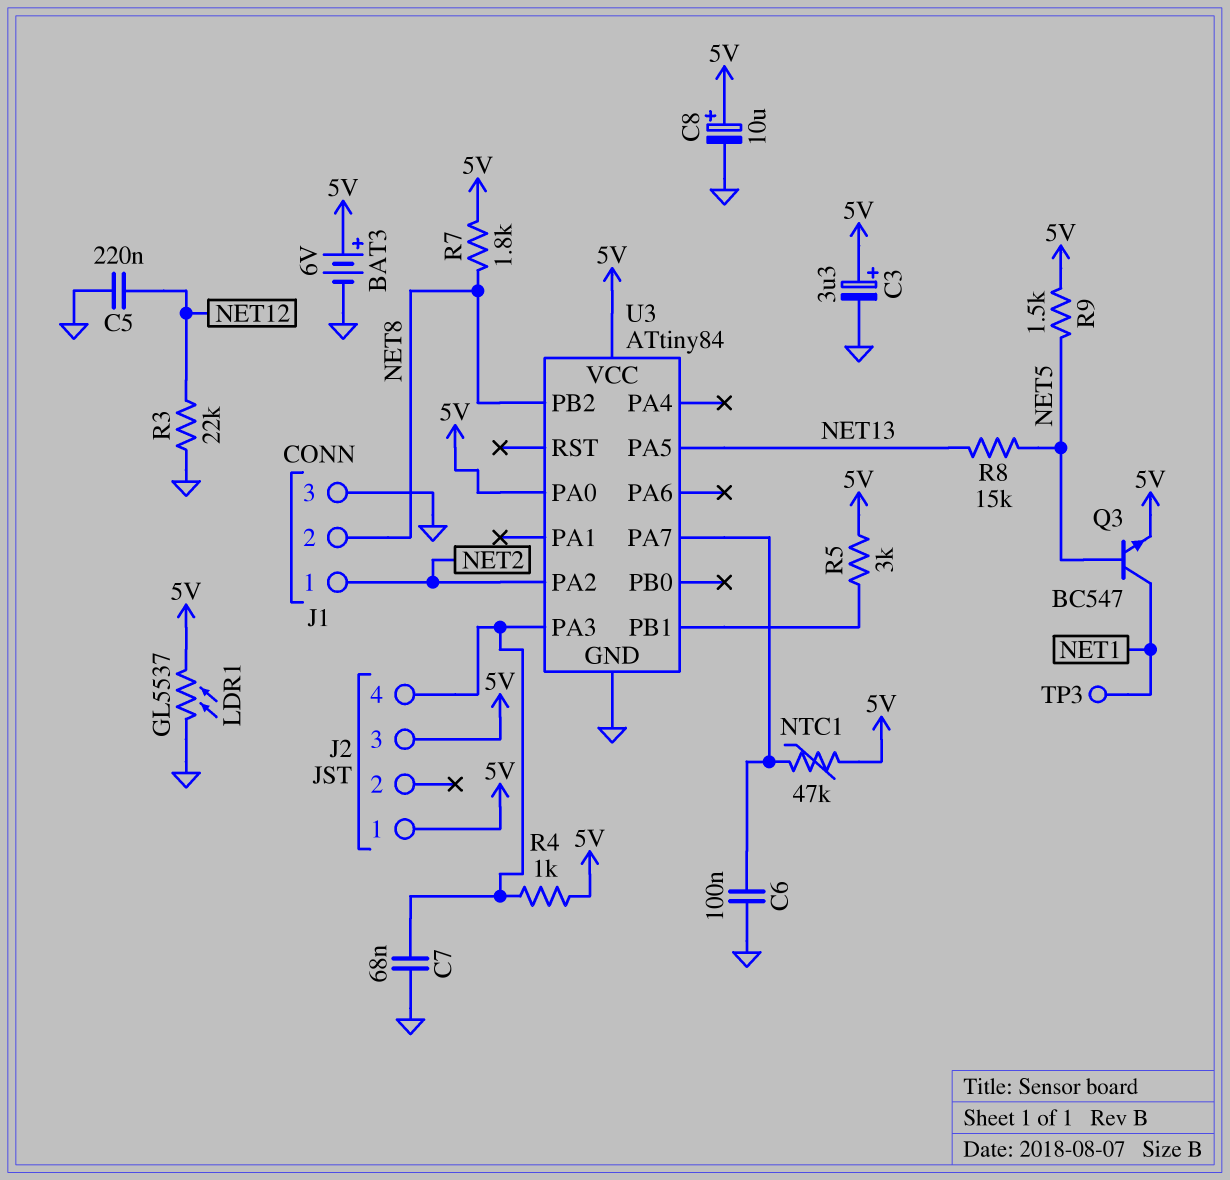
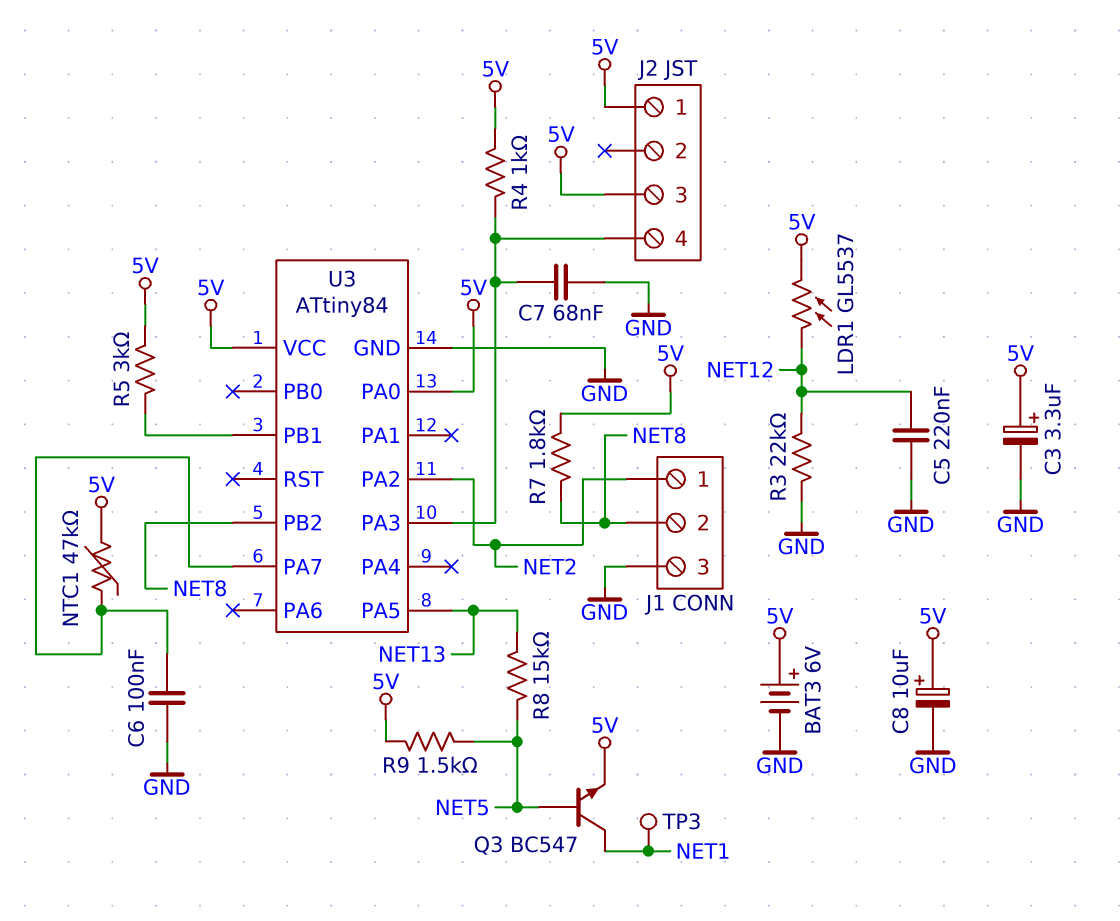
LDR1: GL5537 (5V, GND) -> GL5537 (5V, NET12)

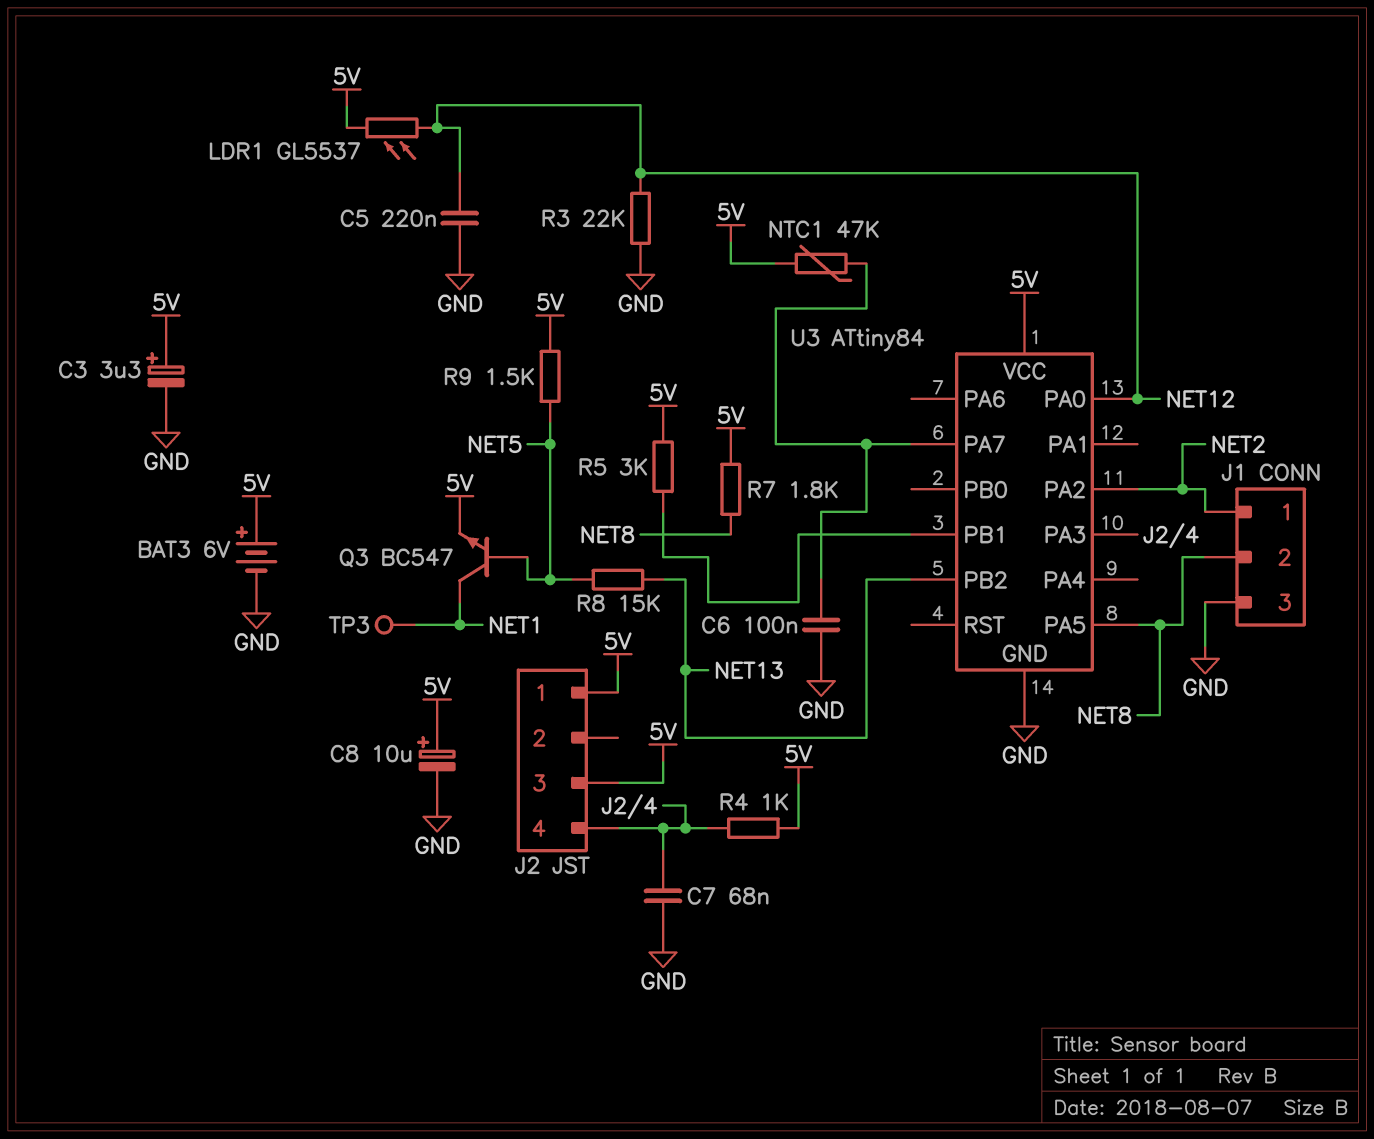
U3 pin PA0: 5V -> NET12
U3 pin PA5: NET13 -> NET8
U3 pin PB2: NET8 -> NET13

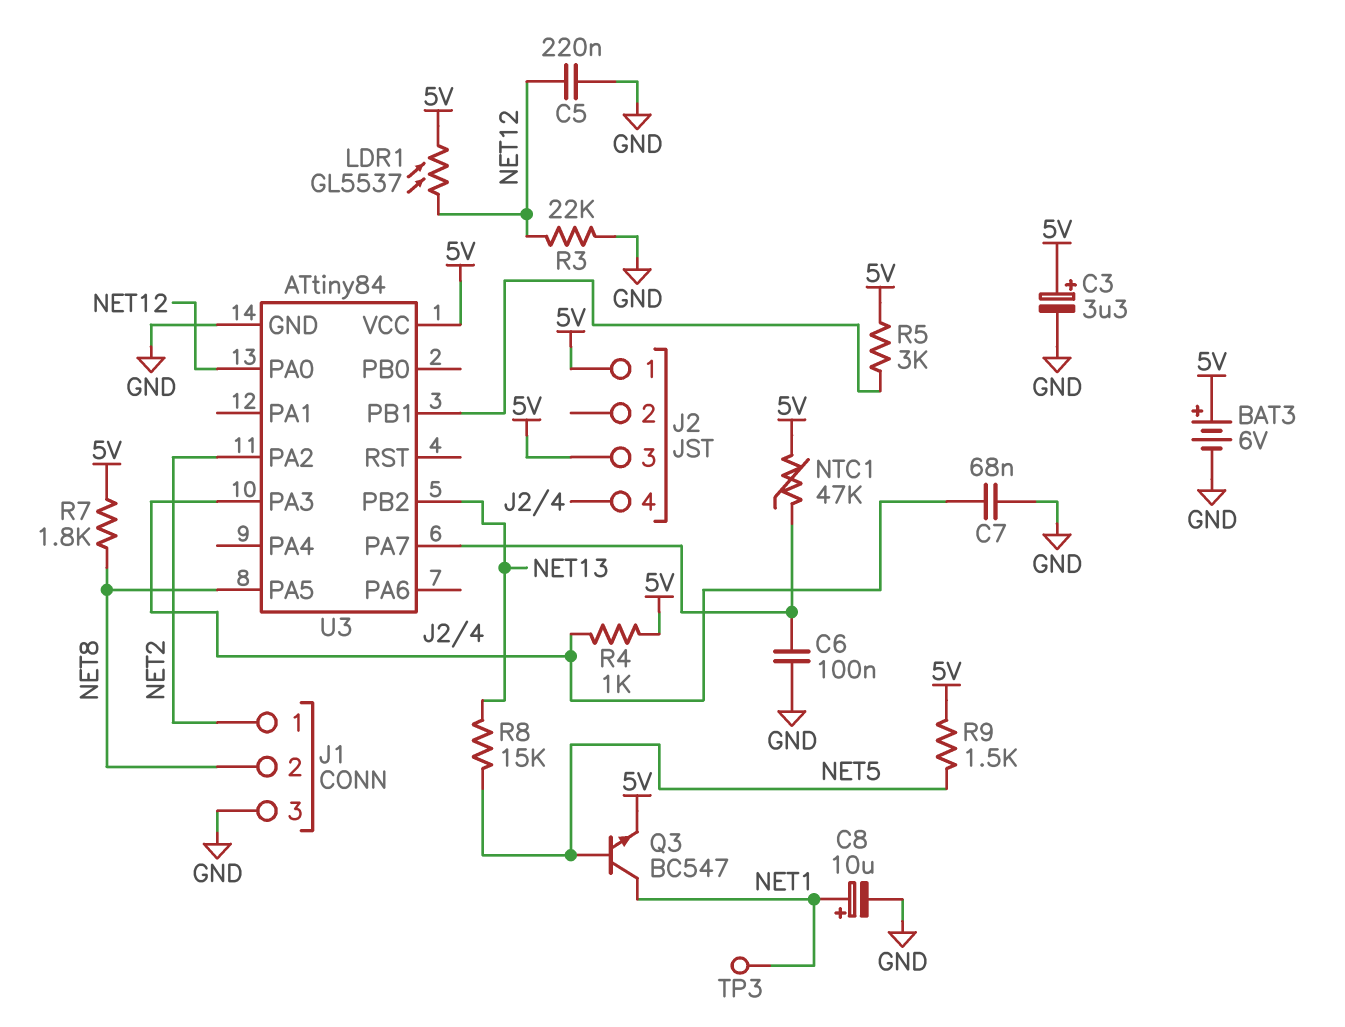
C8: 10uF (plus 5V, minus GND) -> 10uF (plus NET1, minus GND)

